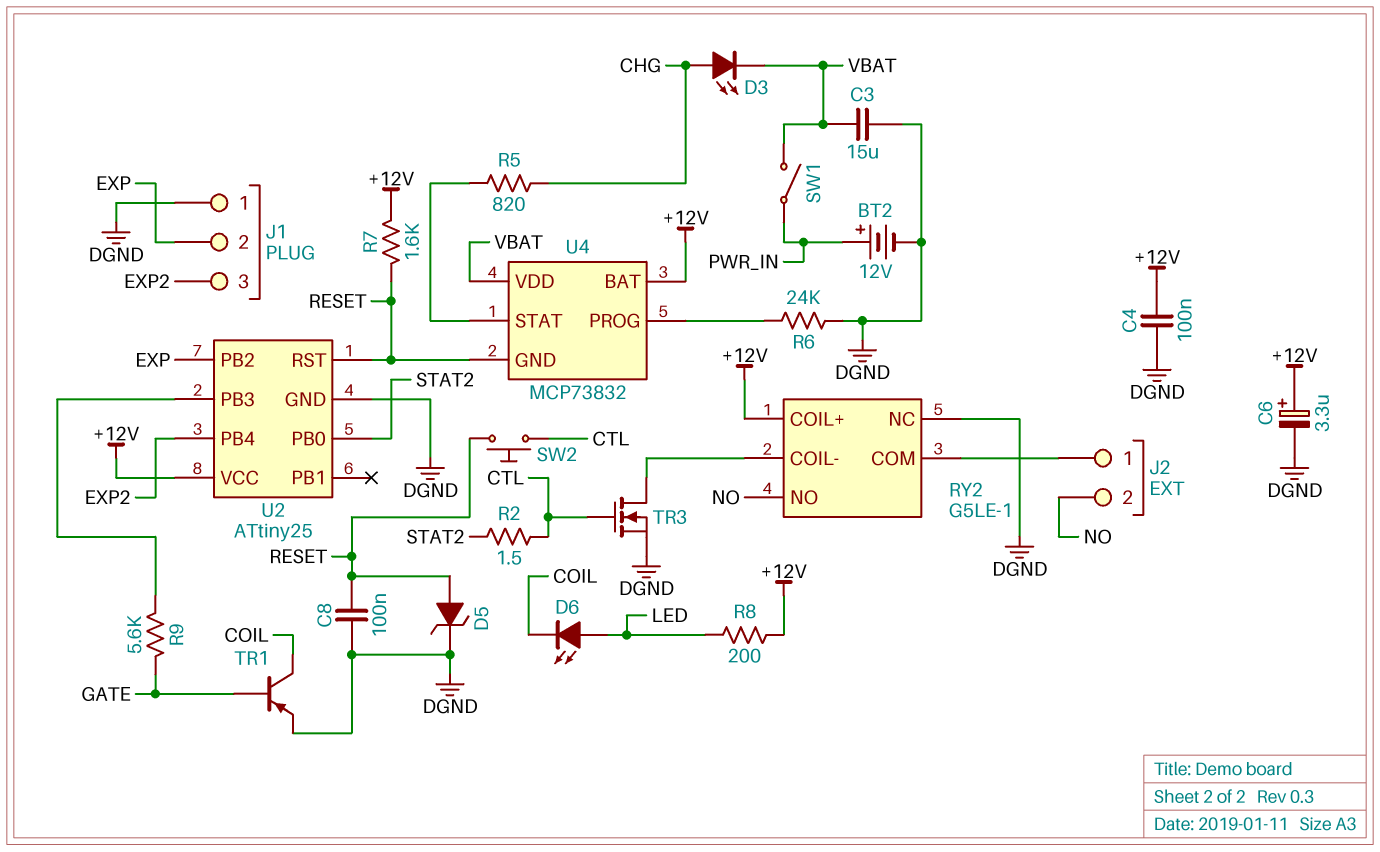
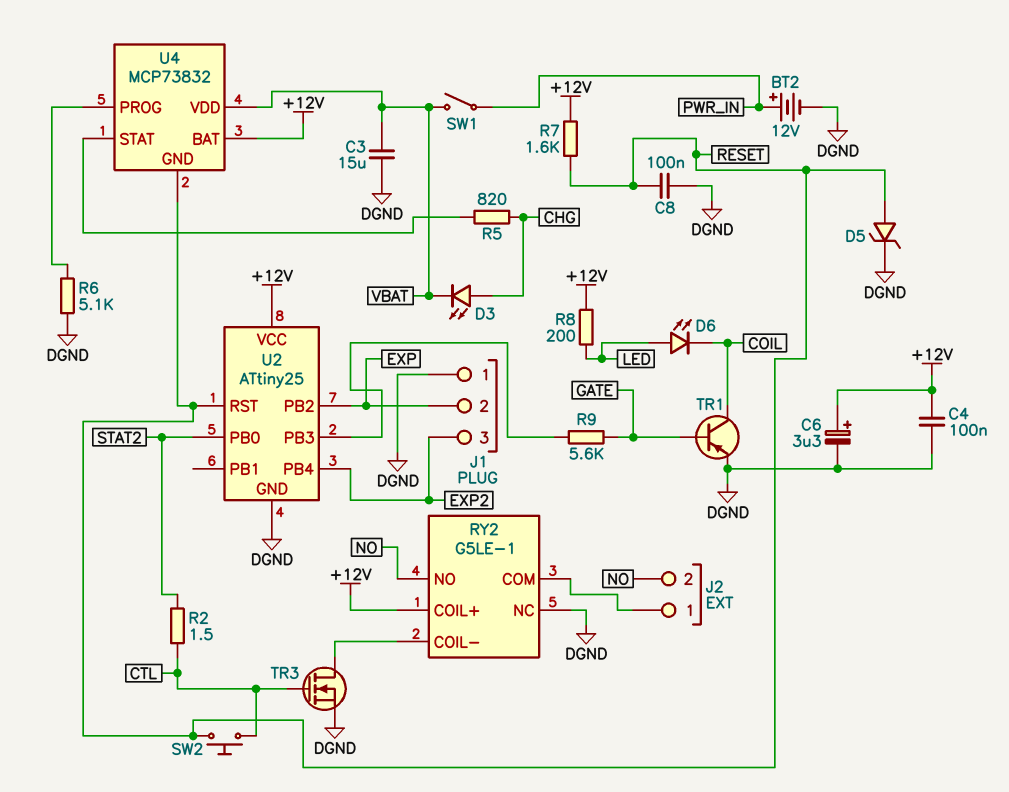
R6: 24k (DGND, U4/PROG) -> 5.1k (DGND, U4/PROG)

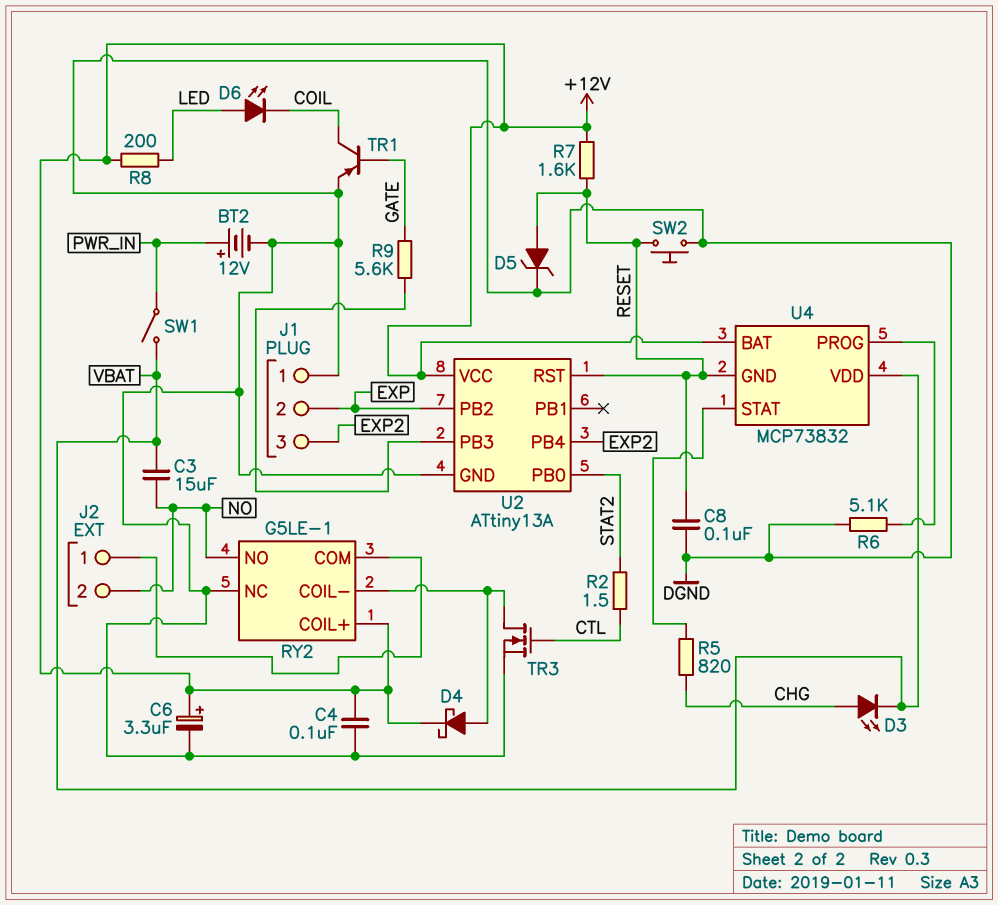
C3: 15uF (DGND, VBAT) -> 15uF (NO, VBAT)
D4: none -> schottky (A RY2/COIL-, K +12V)
SW2: button (CTL, RESET) -> button (DGND, RESET)
U2: ATtiny25 -> ATtiny13A

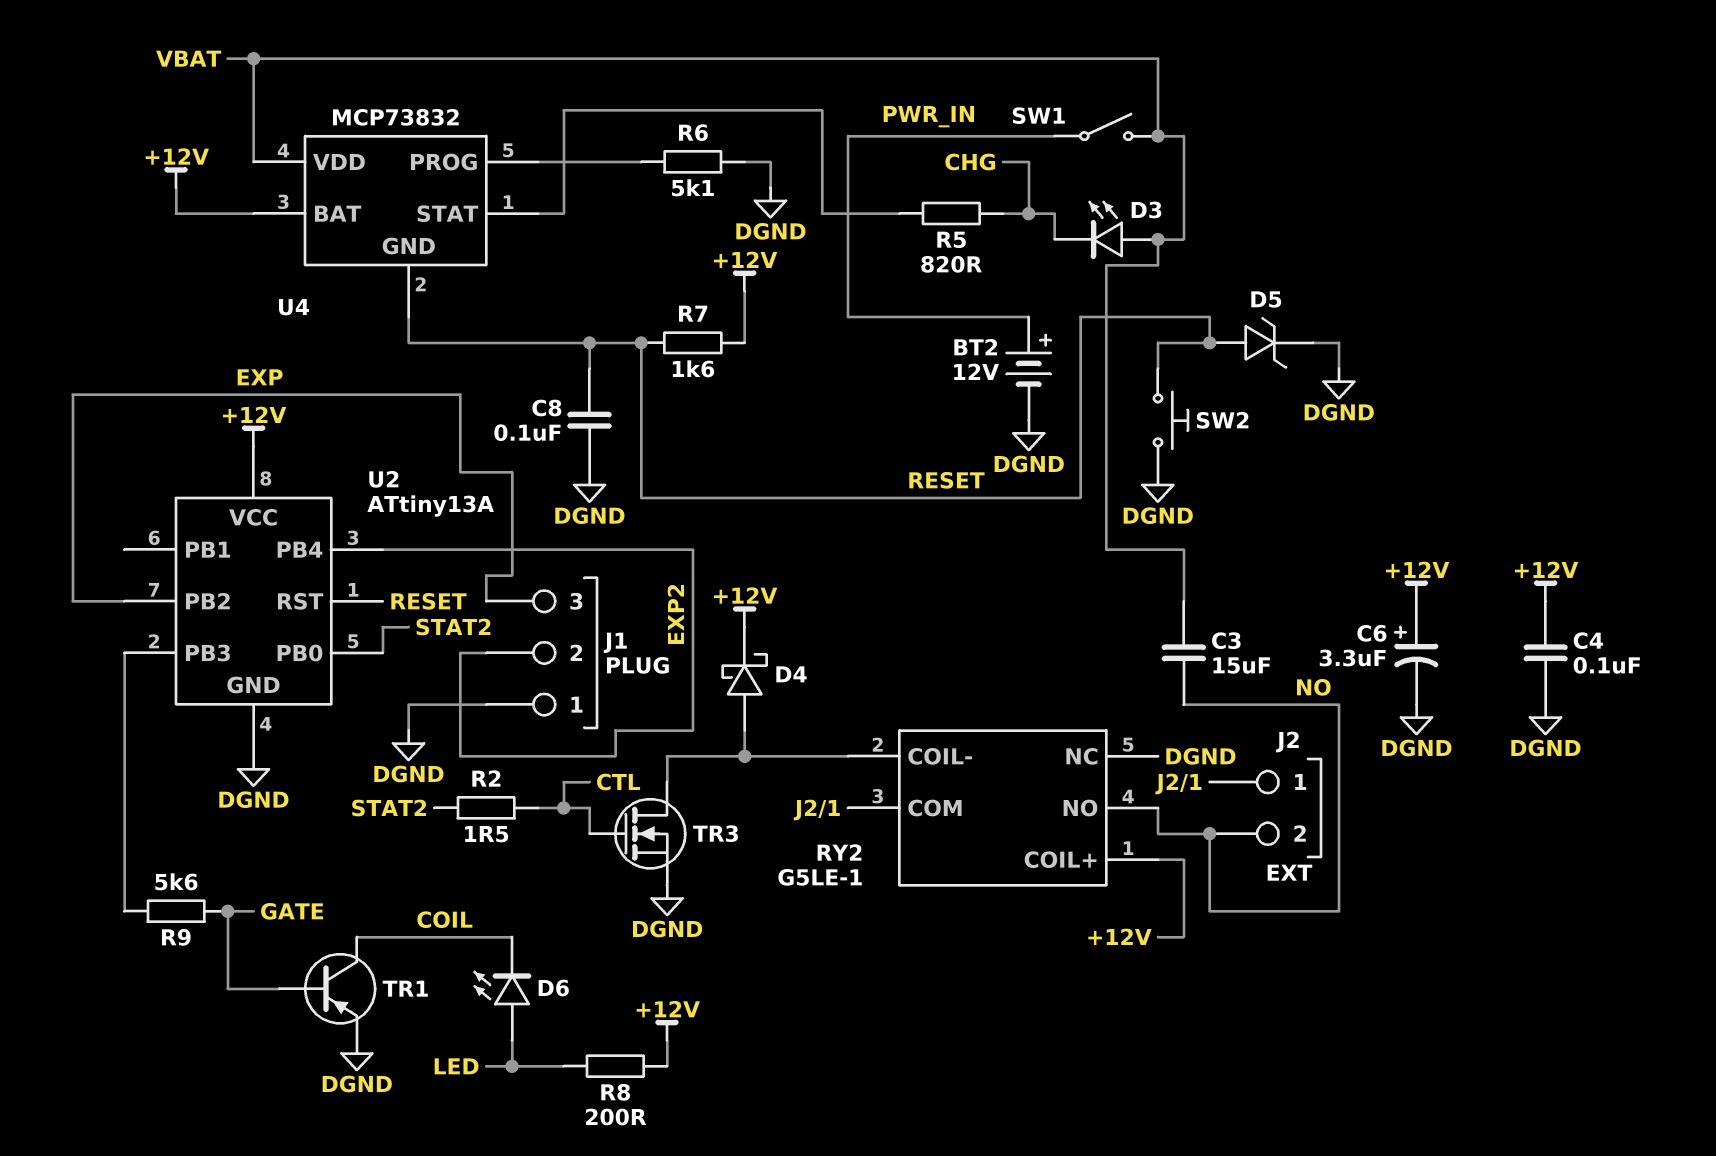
D3: LED (A CHG, K VBAT) -> LED (A VBAT, K CHG)
J1 pin 2: EXP -> EXP2
J1 pin 3: EXP2 -> EXP

